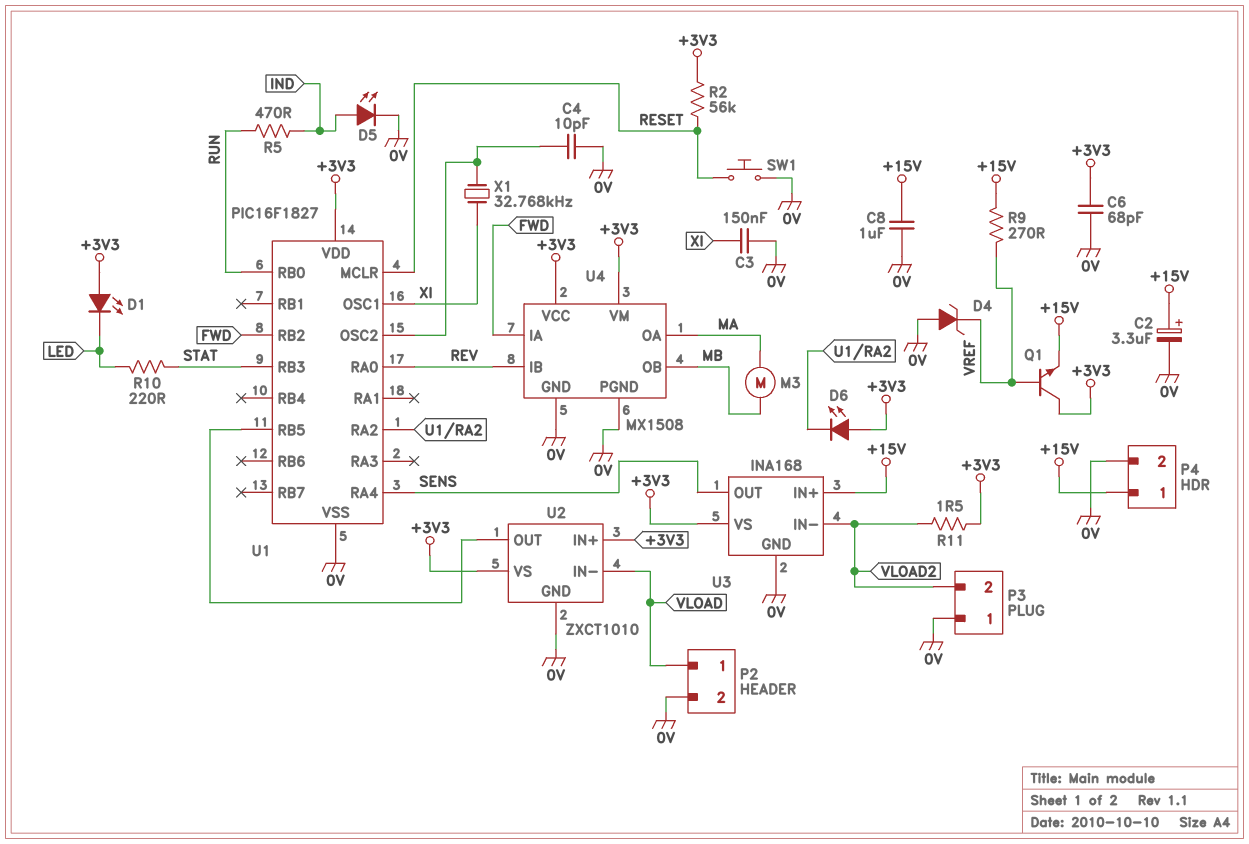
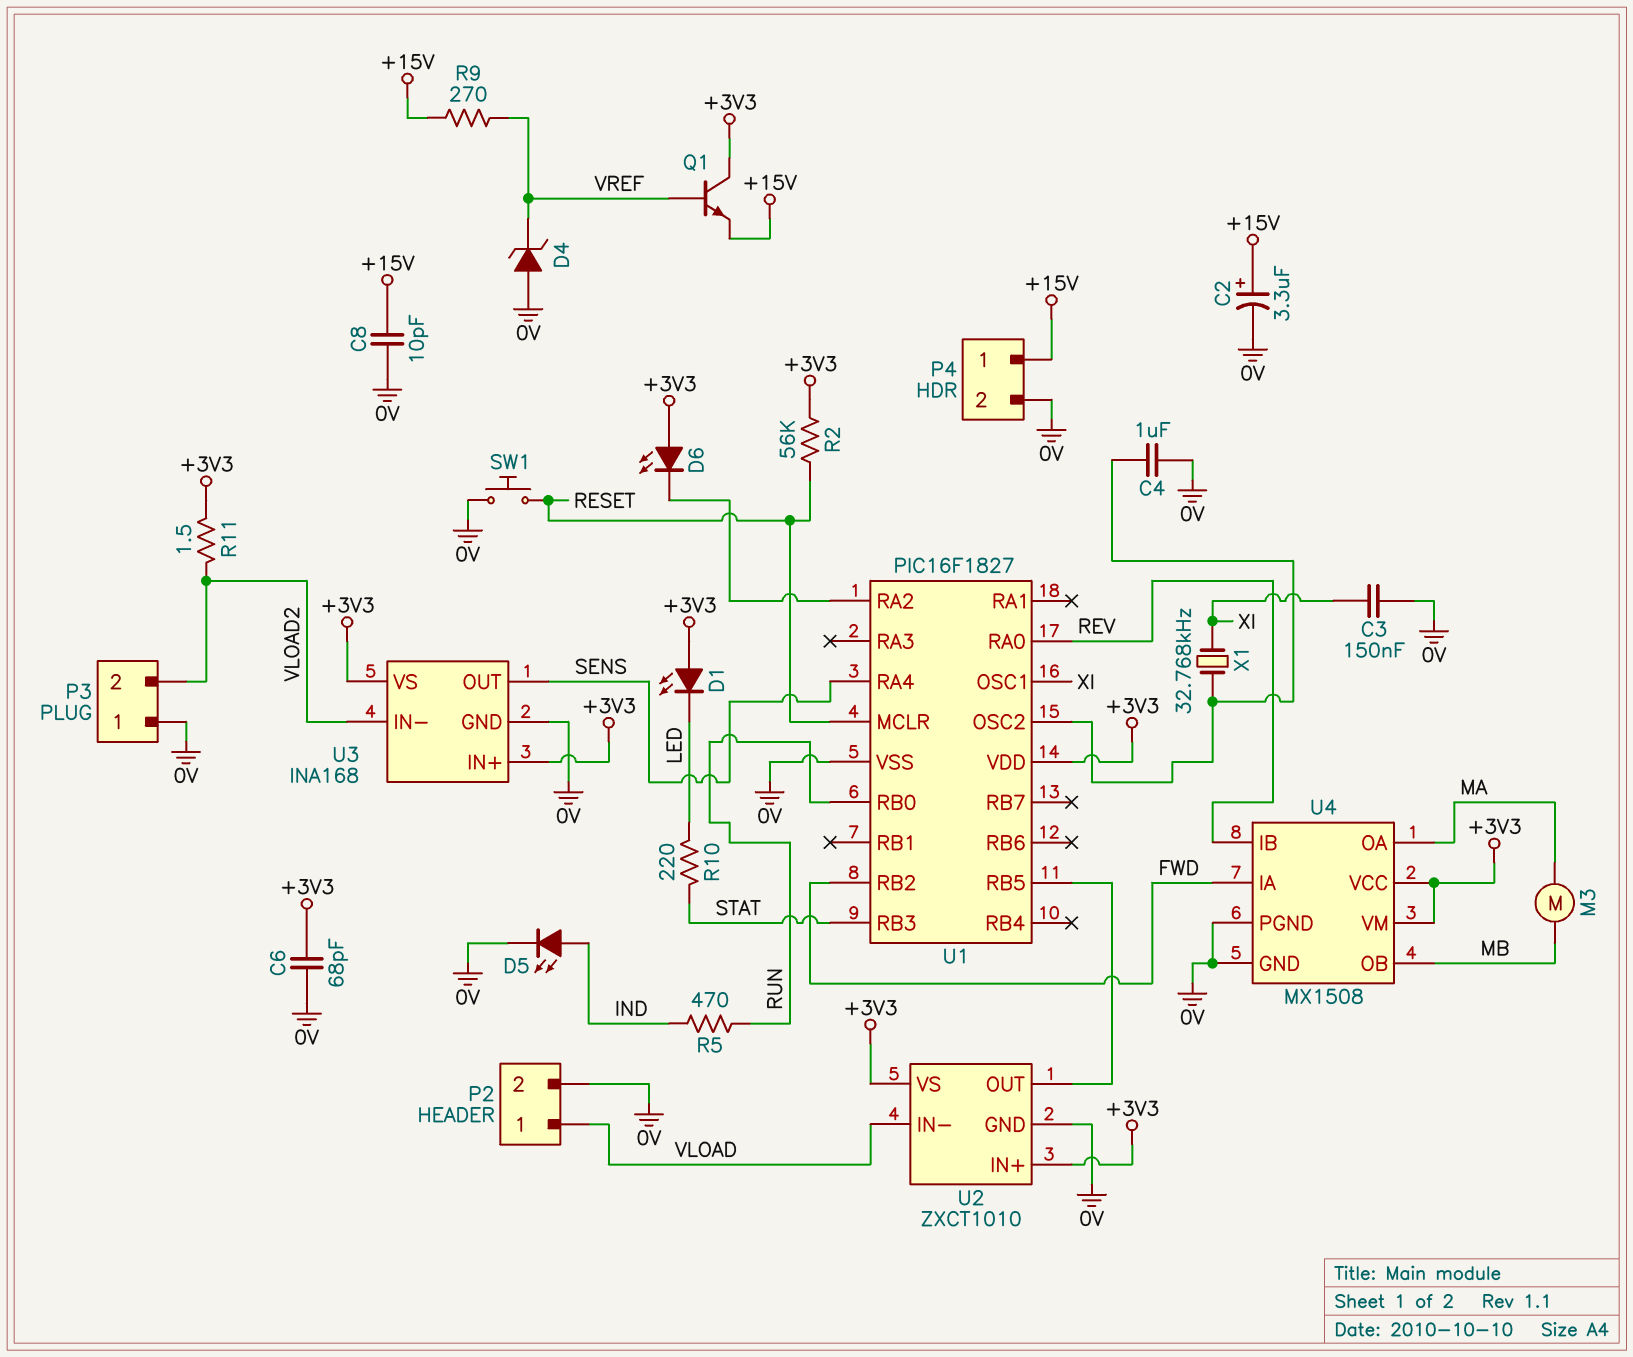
C4: 10pF (0V, U1/OSC2) -> 1uF (0V, U1/OSC2)
C8: 1uF (+15V, 0V) -> 10pF (+15V, 0V)
U3 pin IN+: +15V -> +3V3

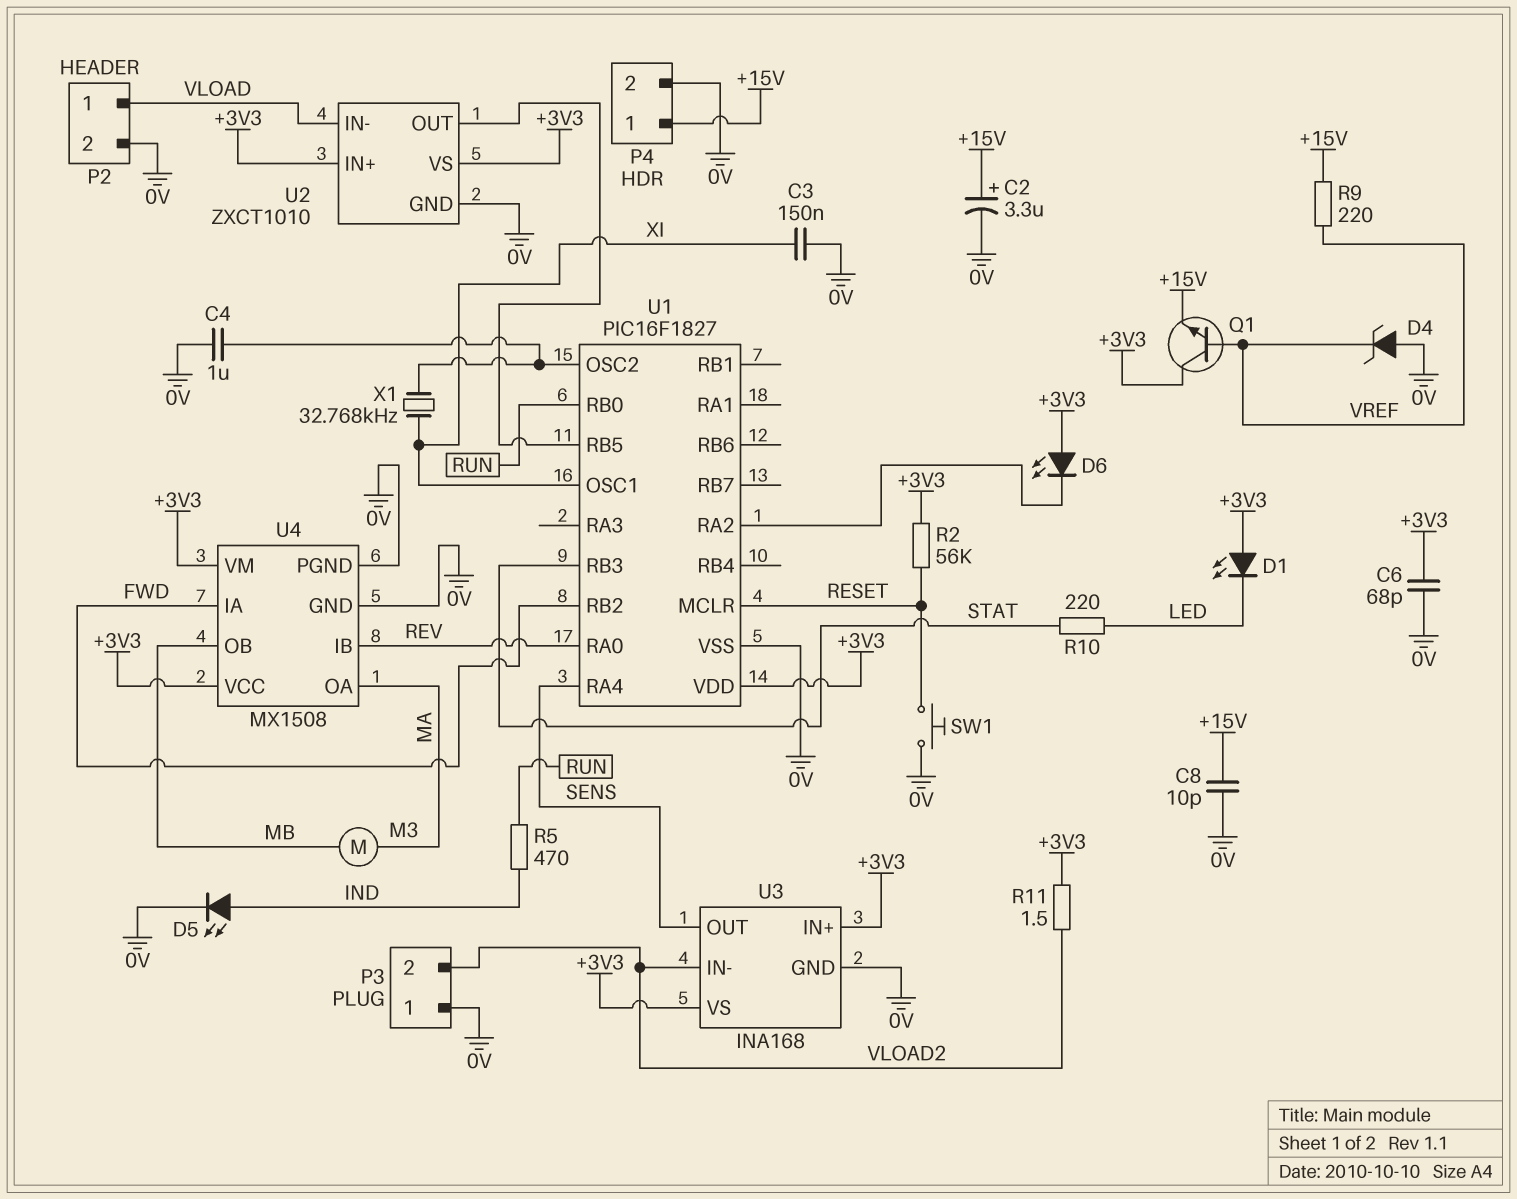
R9: 270 (+15V, VREF) -> 220 (+15V, VREF)

